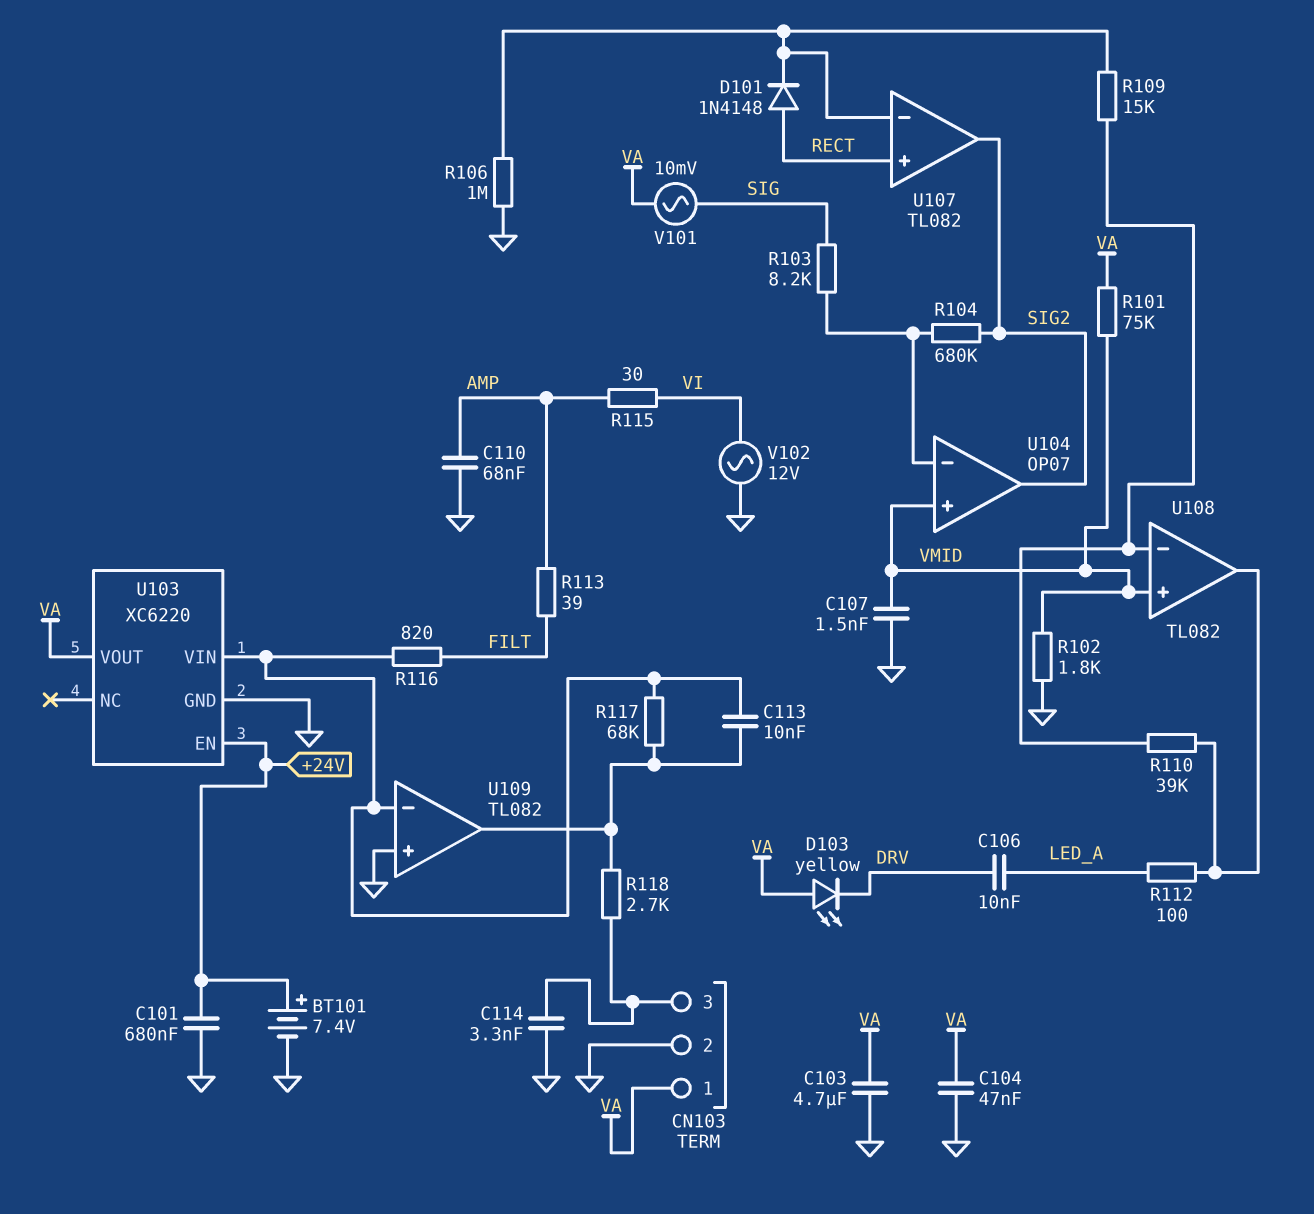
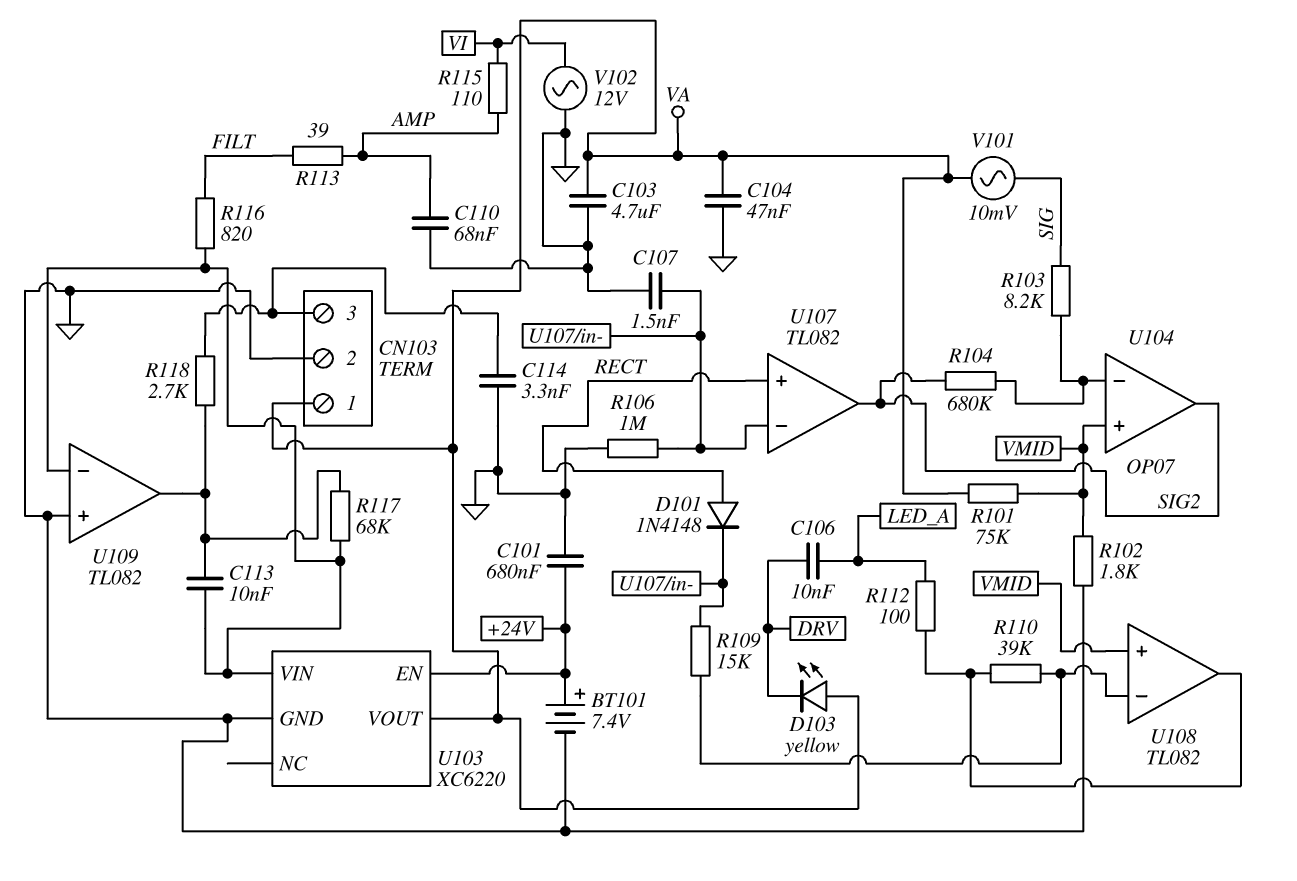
C107: 1.5nF (GND, VMID) -> 1.5nF (GND, U107/in-)
R115: 30 (AMP, VI) -> 110 (AMP, VI)

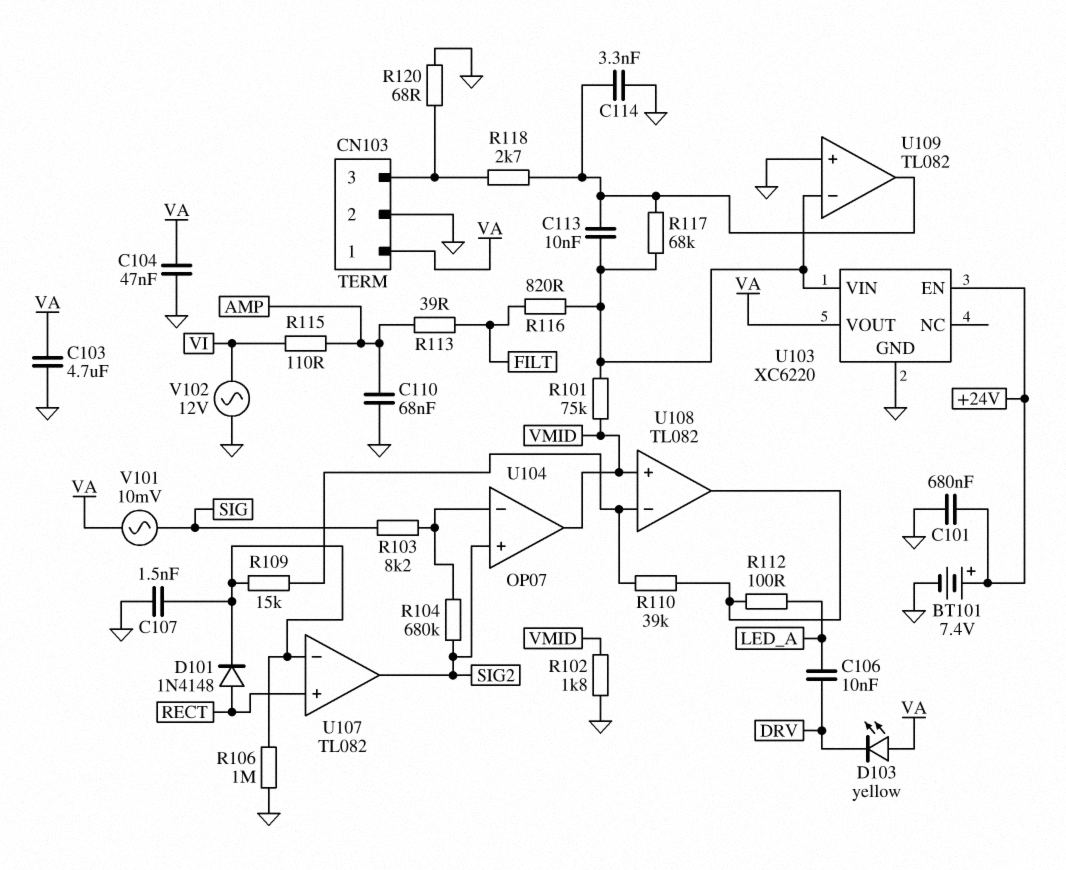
C114: 3.3nF (CN103/3, GND) -> 3.3nF (GND, U109/out)
R101: 75k (VA, VMID) -> 75k (U103/VIN, VMID)
R120: none -> 68 (CN103/3, GND)
U104 pin in+: VMID -> SIG2
U104 pin out: SIG2 -> VMID

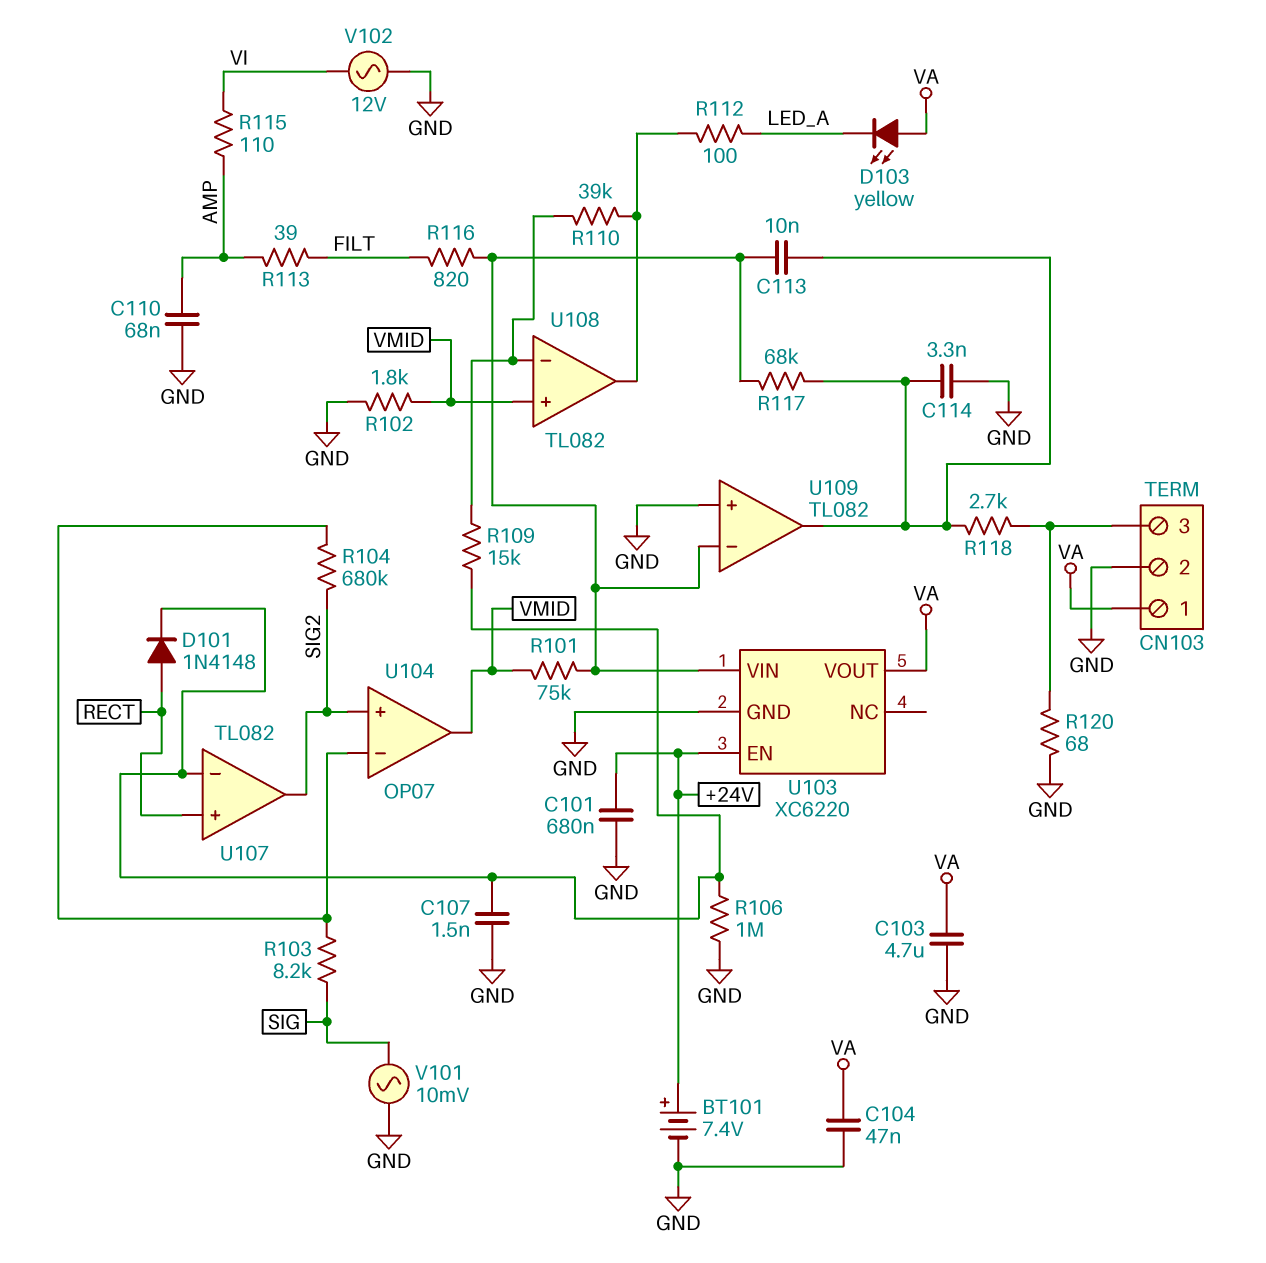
C106: 10nF (DRV, LED_A) -> none
D103: LED yellow (A VA, K DRV) -> LED yellow (A VA, K LED_A)
V101: AC 10mV (SIG, VA) -> AC 10mV (GND, SIG)

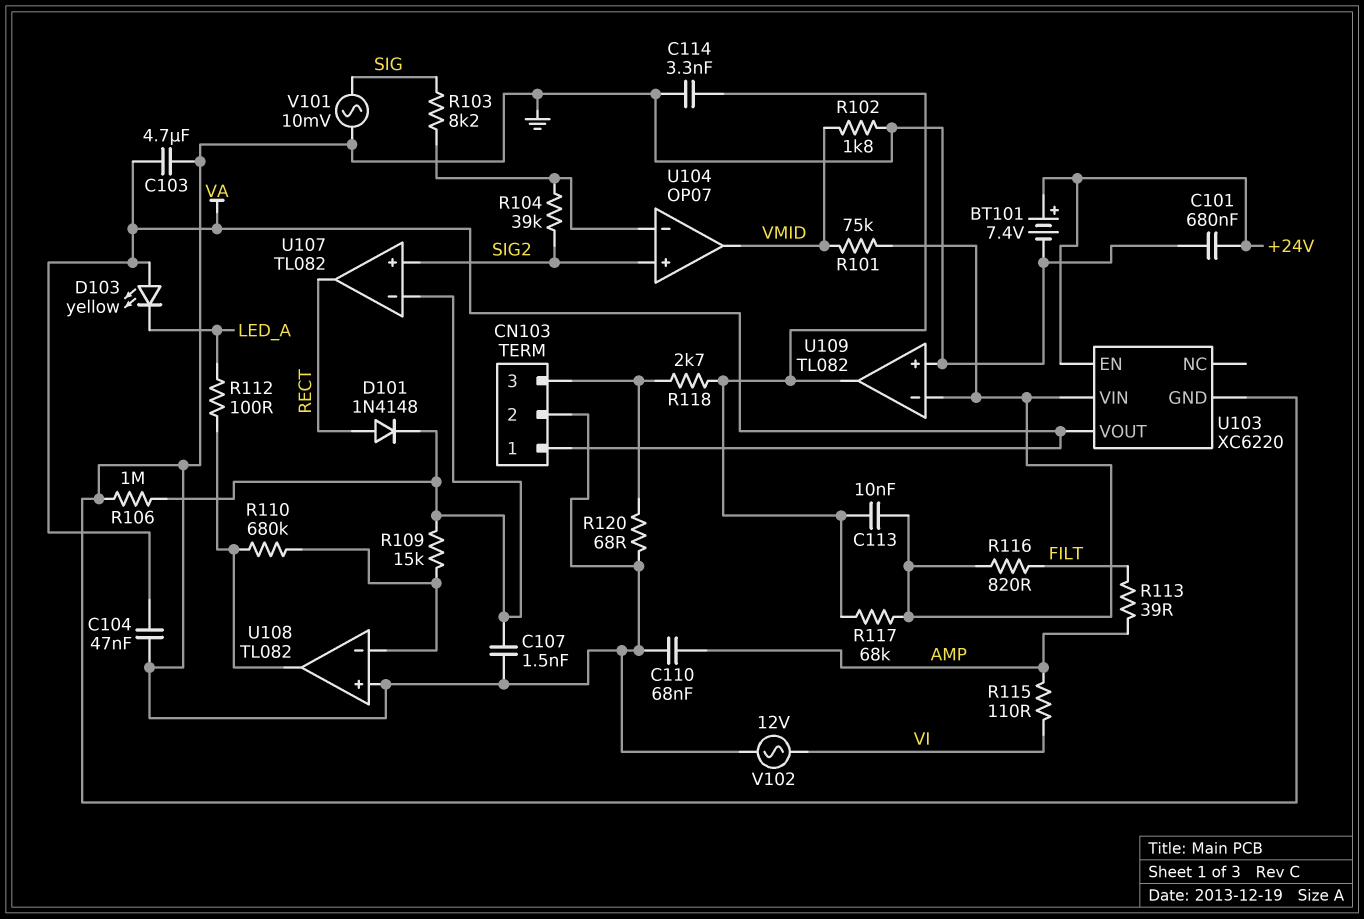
R104: 680k (SIG2, U104/in-) -> 39k (SIG2, U104/in-)
R110: 39k (U108/in-, U108/out) -> 680k (U108/in-, U108/out)
U107 pin in+: RECT -> SIG2
U107 pin out: SIG2 -> RECT
U108 pin in+: VMID -> GND

